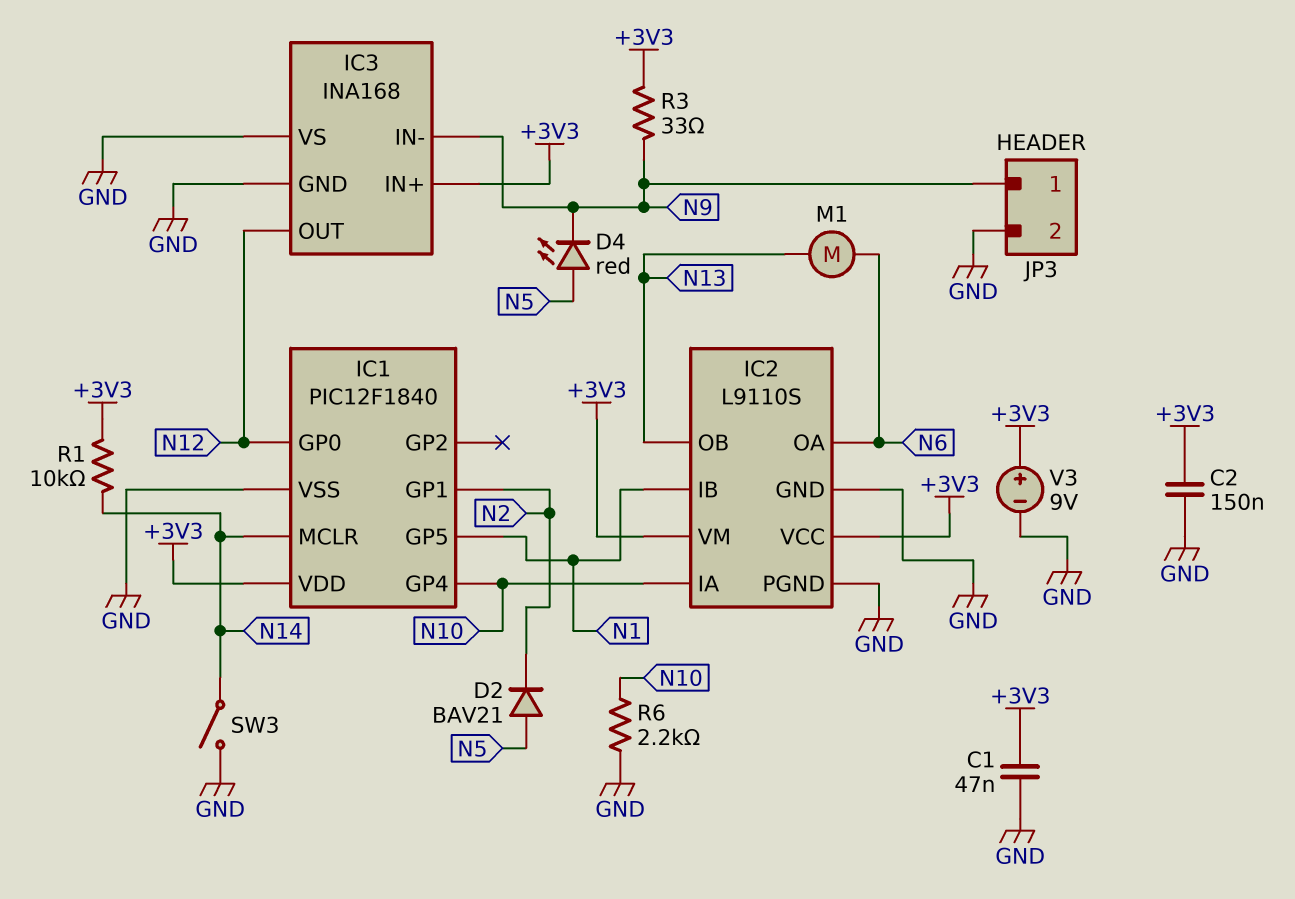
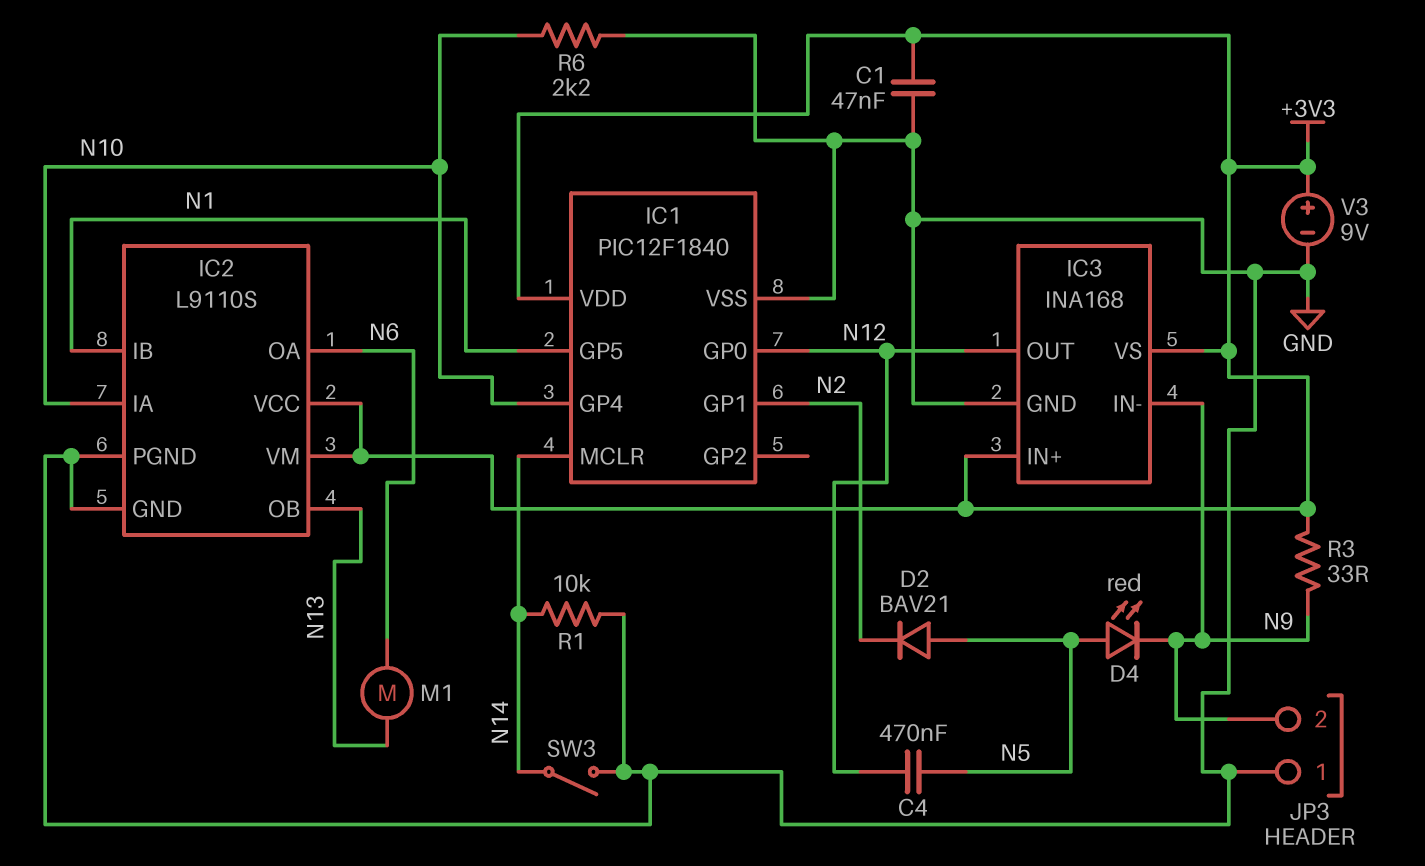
C2: 150nF (+3V3, GND) -> none
C4: none -> 470nF (N5, N12)
IC3 pin VS: GND -> +3V3
JP3 pin 1: N9 -> GND
JP3 pin 2: GND -> N9
R1: 10k (+3V3, N14) -> 10k (GND, N14)

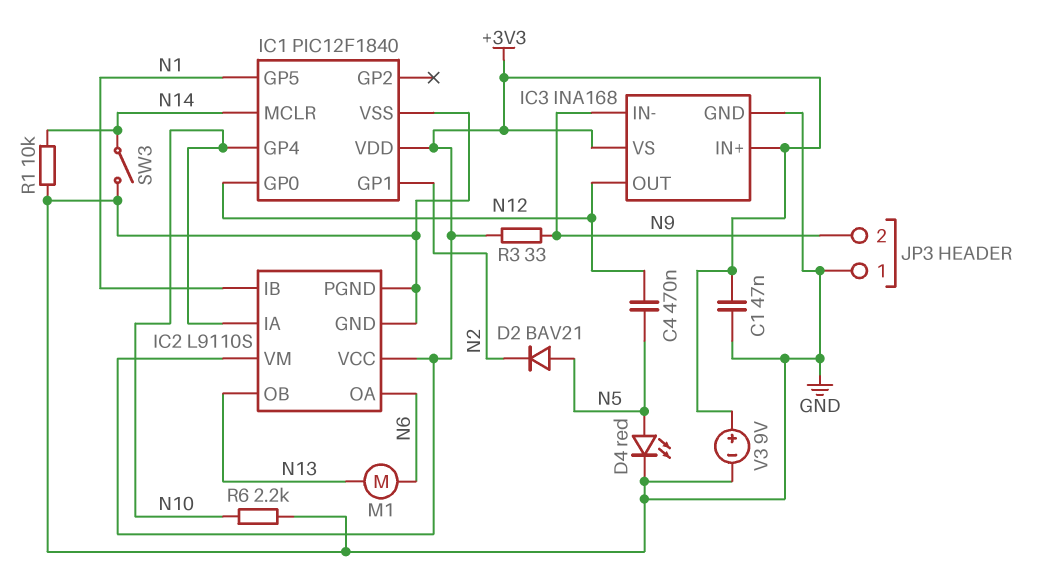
D4: LED red (A N5, K N9) -> LED red (A N5, K GND)

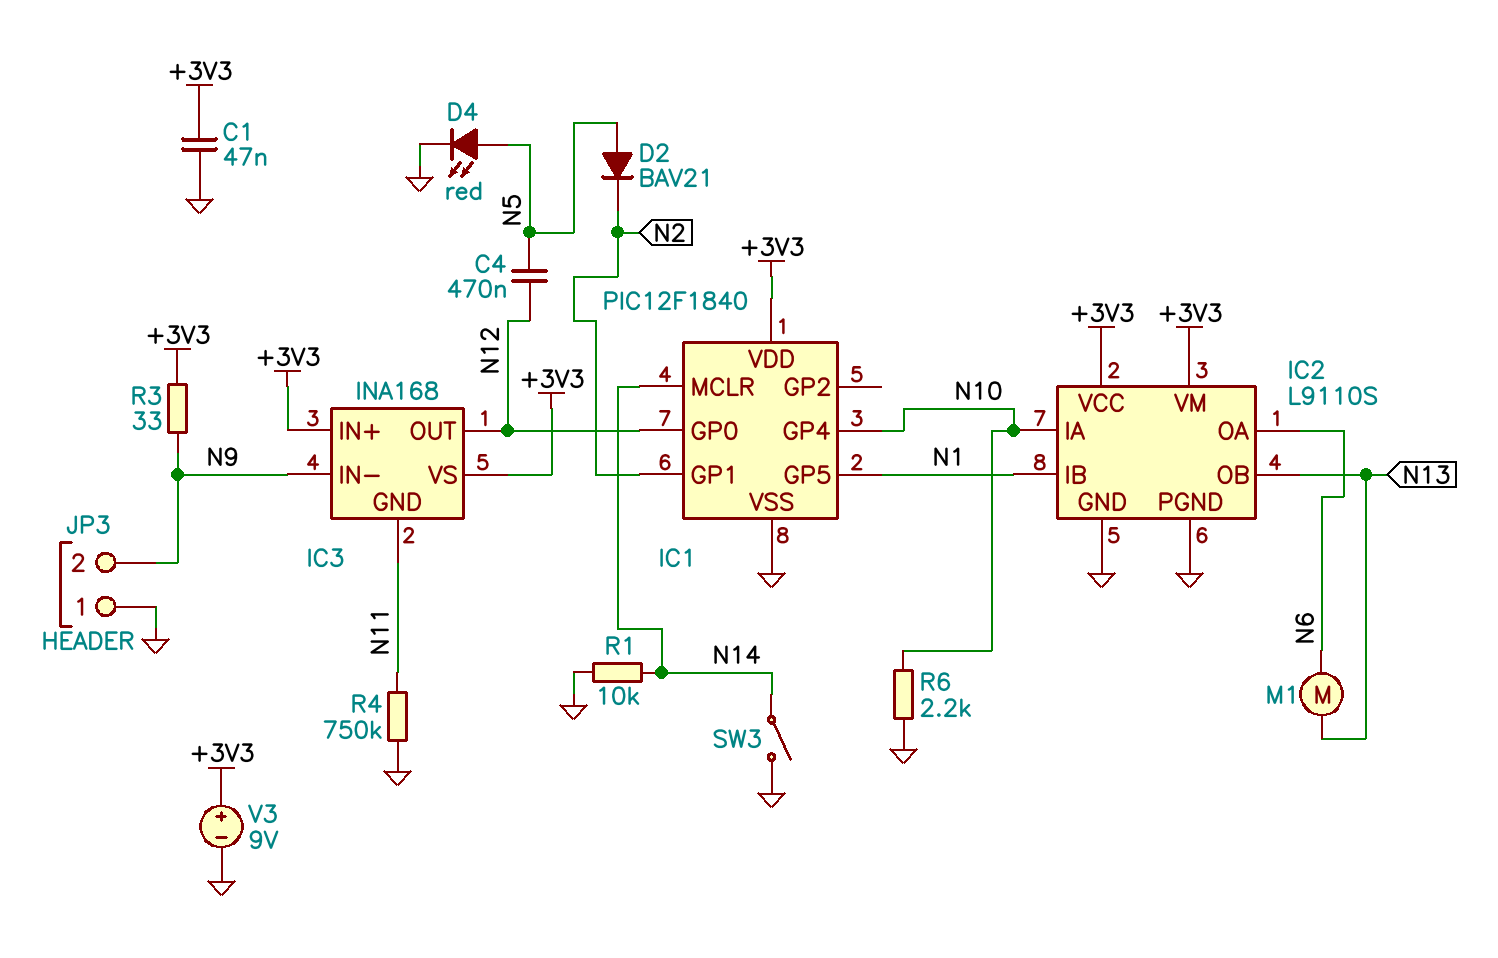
IC3 pin GND: GND -> N11
R4: none -> 750k (GND, N11)

